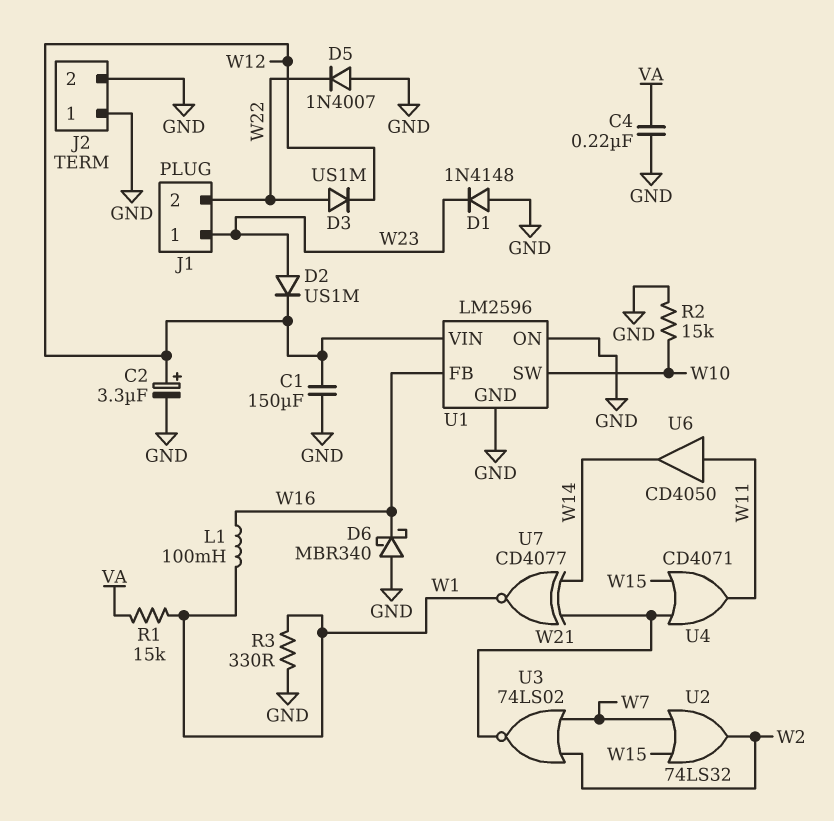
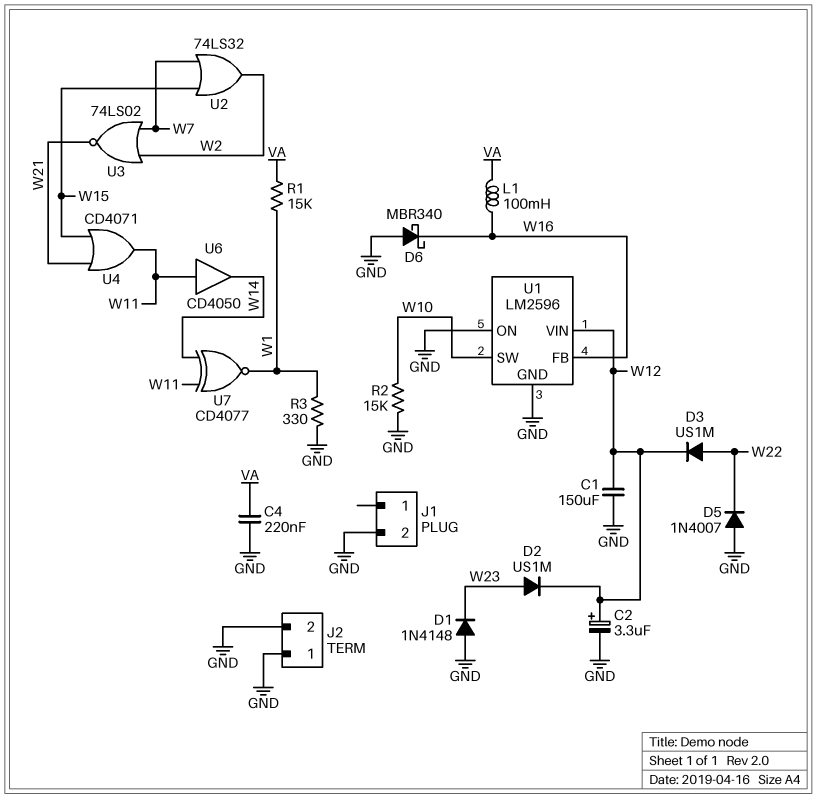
J1 pin 1: W23 -> none
J1 pin 2: W22 -> GND
L1: 100mH (W1, W16) -> 100mH (VA, W16)
U7: XNOR CD4077 (in W14, in W21, out W1) -> XNOR CD4077 (in W11, in W14, out W1)

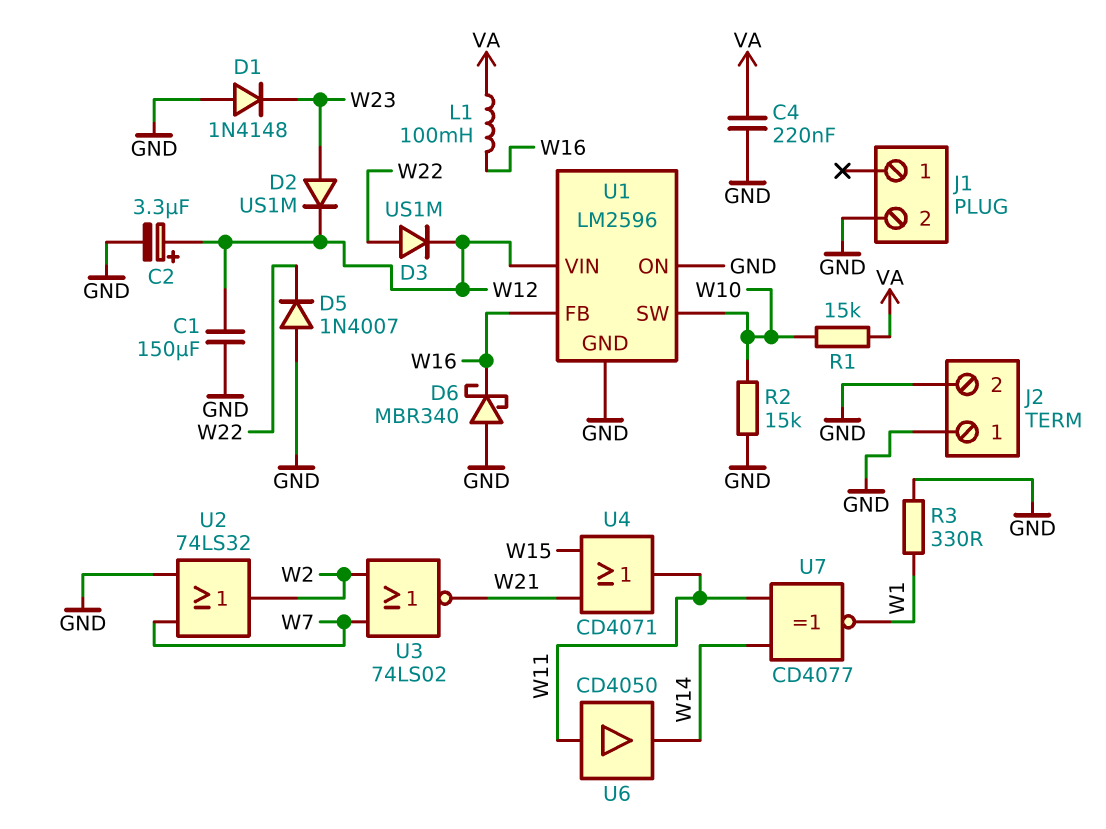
R1: 15k (VA, W1) -> 15k (VA, W10)
U2: OR 74LS32 (in W7, in W15, out W2) -> OR 74LS32 (in GND, in W7, out W2)

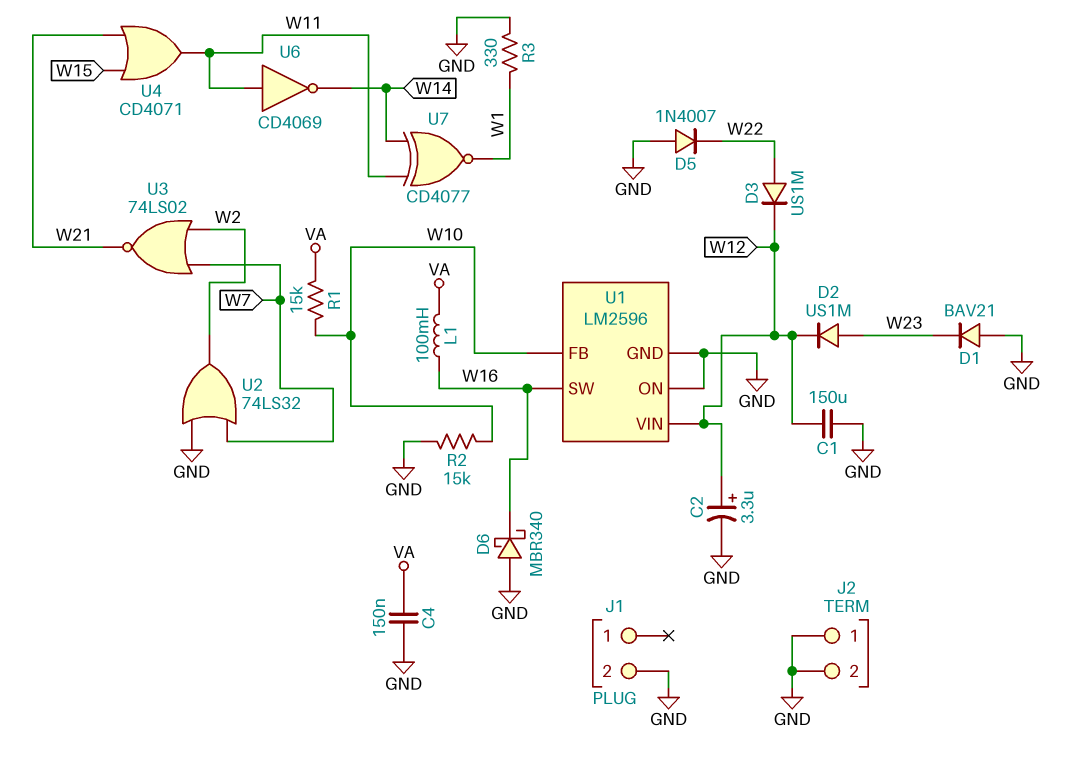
C4: 220nF (GND, VA) -> 150nF (GND, VA)
D1: diode 1N4148 (A GND, K W23) -> diode BAV21 (A GND, K W23)
U1 pin FB: W16 -> W10
U1 pin SW: W10 -> W16
U6: buffer CD4050 (in W11, out W14) -> NOT CD4069 (in W11, out W14)

